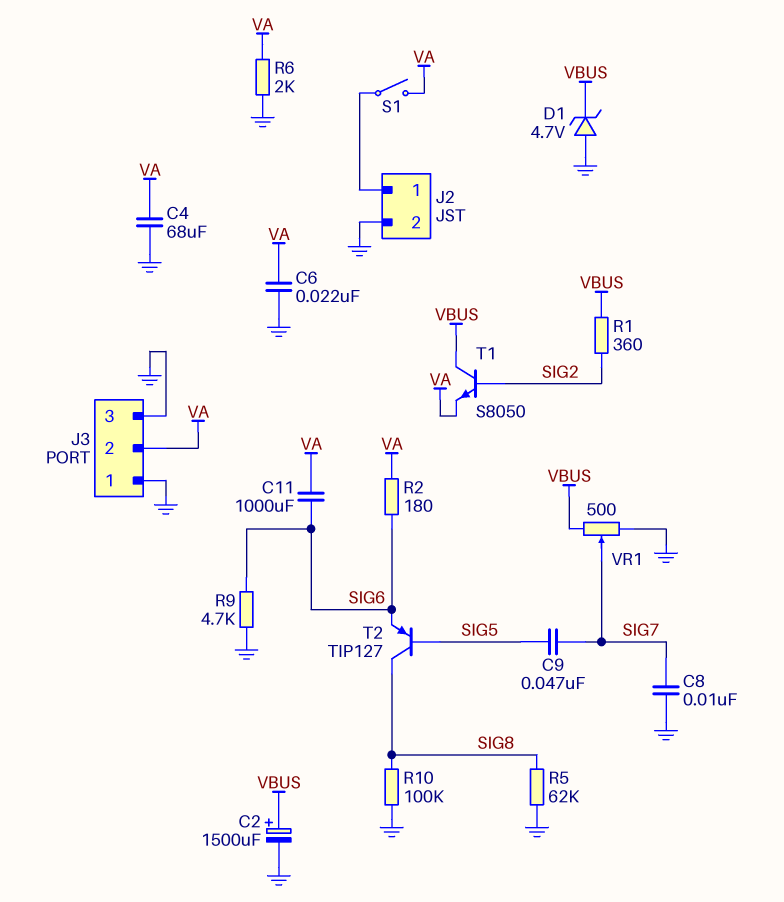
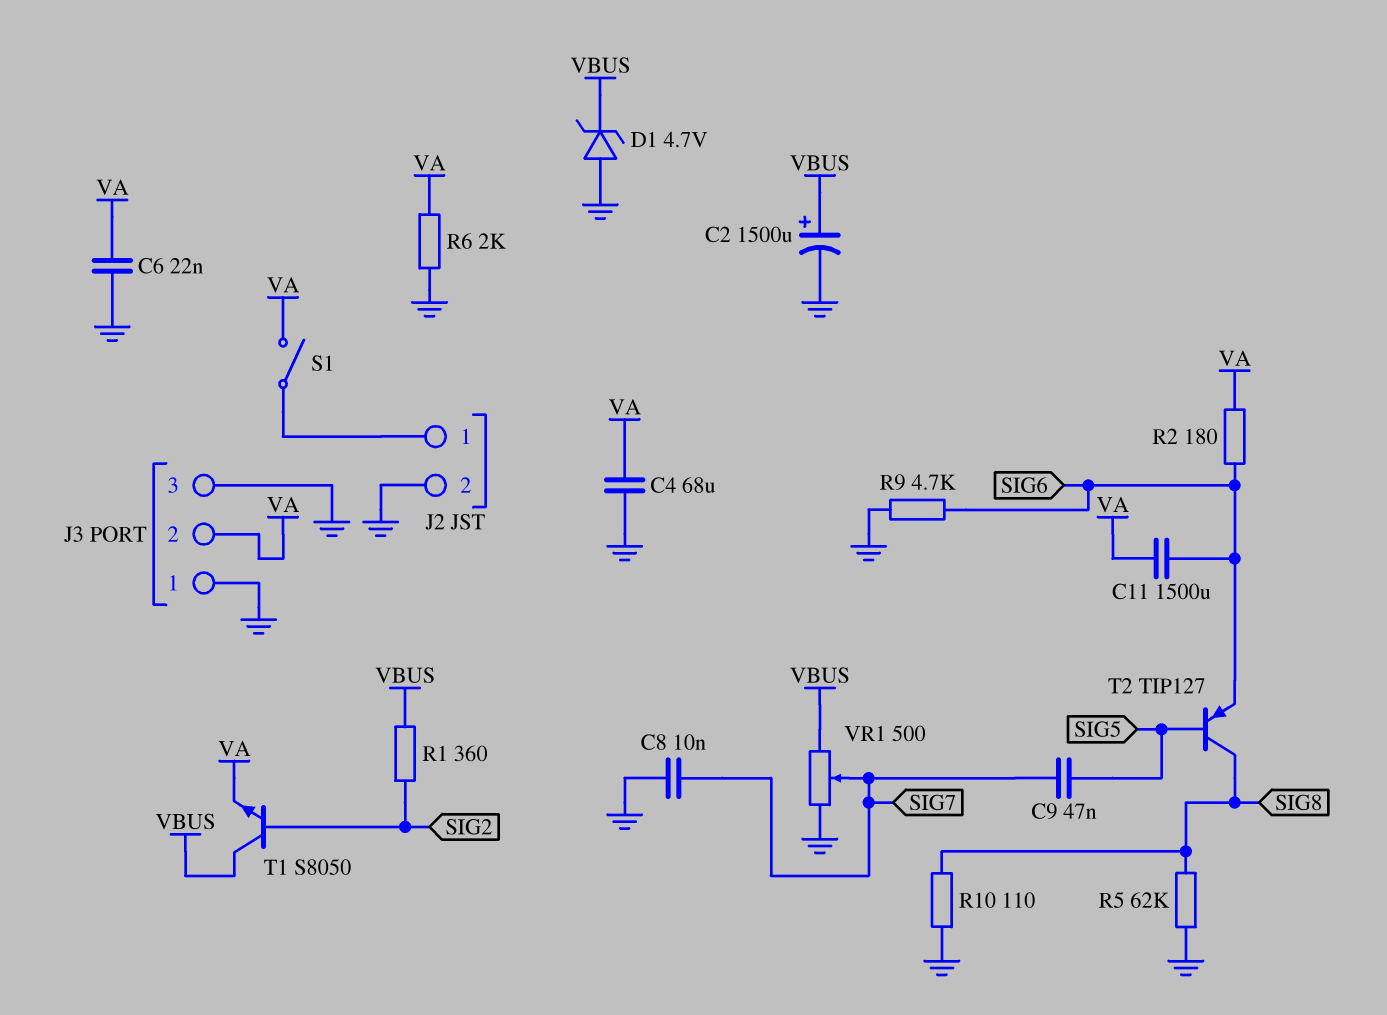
C11: 1000uF (SIG6, VA) -> 1500uF (SIG6, VA)
R10: 100k (GND, SIG8) -> 110 (GND, SIG8)

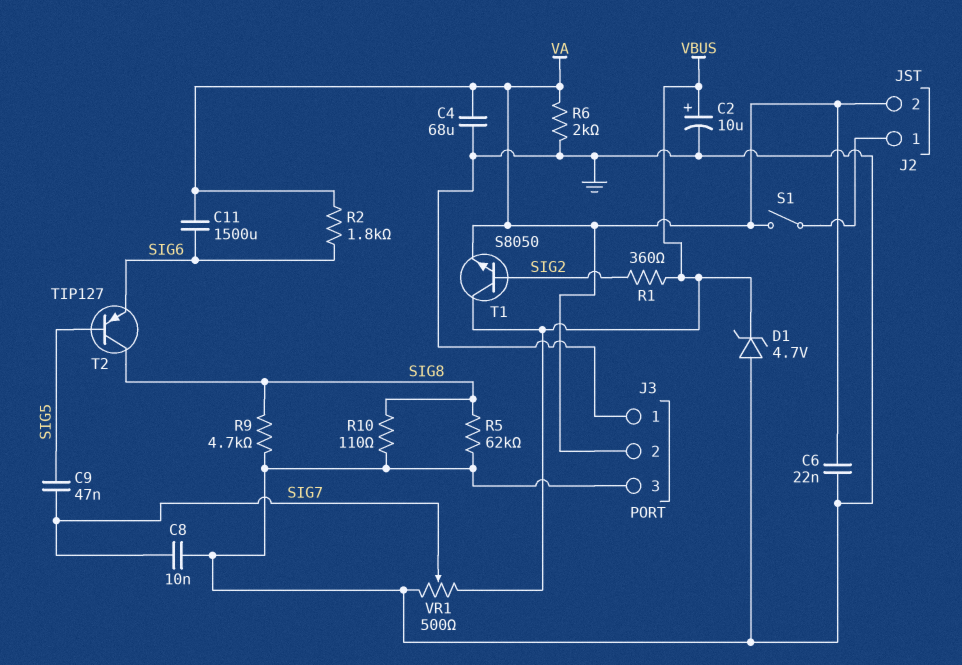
C2: 1500uF (plus VBUS, minus GND) -> 10uF (plus VBUS, minus GND)
J2 pin 2: GND -> VA
R2: 180 (SIG6, VA) -> 1.8k (SIG6, VA)
R9: 4.7k (GND, SIG6) -> 4.7k (GND, SIG8)

